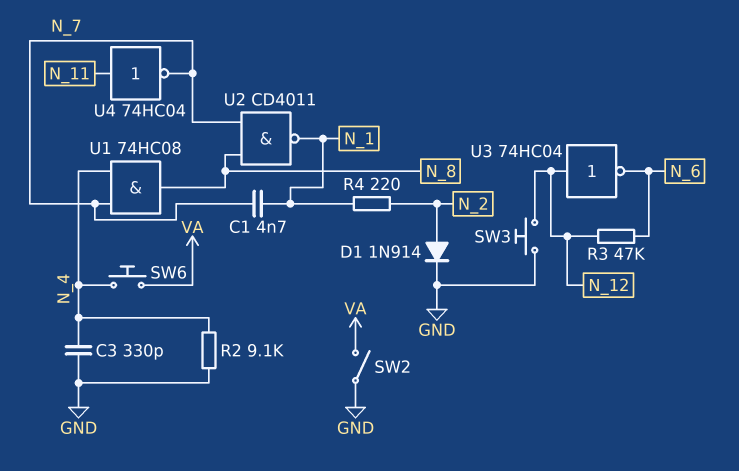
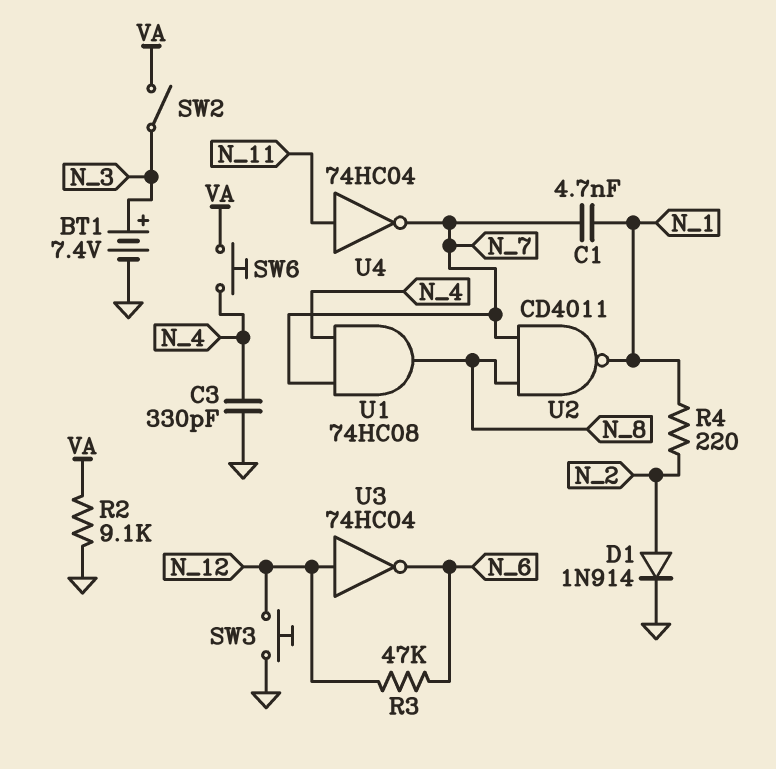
BT1: none -> 7.4V (plus N_3, minus GND)
R2: 9.1k (GND, N_4) -> 9.1k (GND, VA)
SW2: switch (GND, VA) -> switch (N_3, VA)

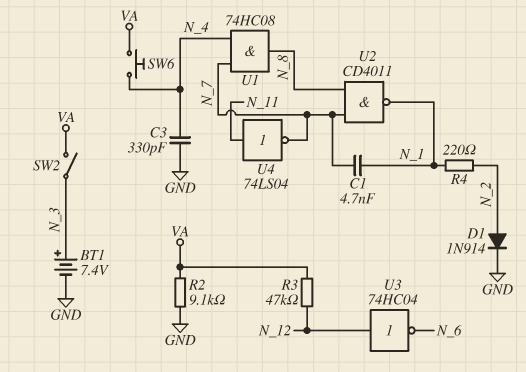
R3: 47k (N_6, N_12) -> 47k (N_12, VA)
SW3: button (GND, N_12) -> none
U4: NOT 74HC04 (in N_11, out N_7) -> NOT 74LS04 (in N_11, out N_7)

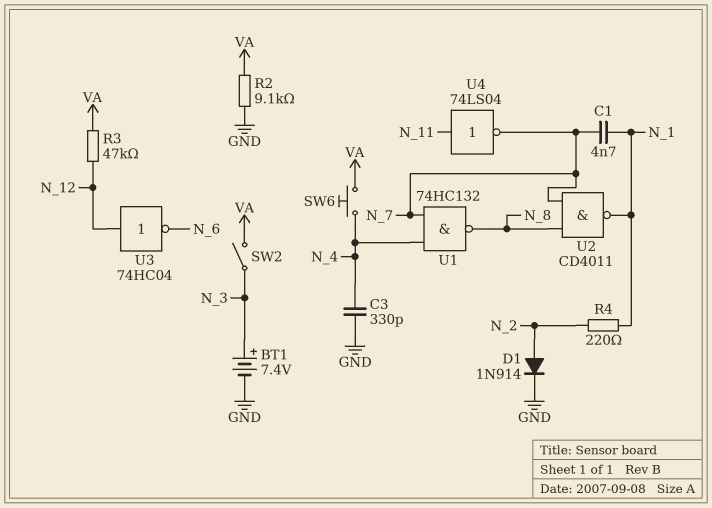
U1: AND 74HC08 (in N_4, in N_7, out N_8) -> NAND 74HC132 (in N_4, in N_7, out N_8)

